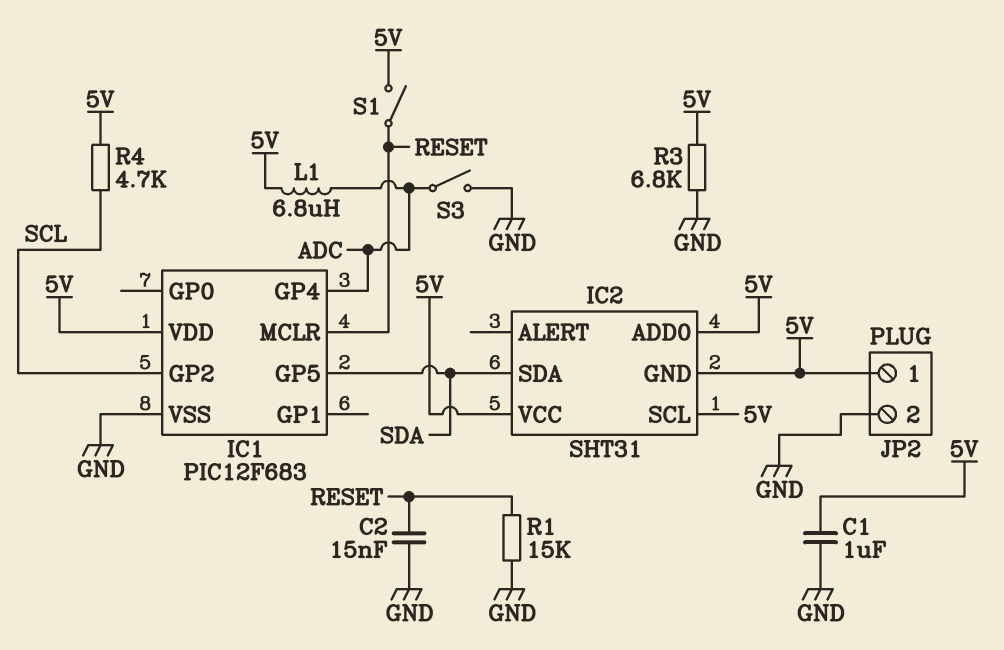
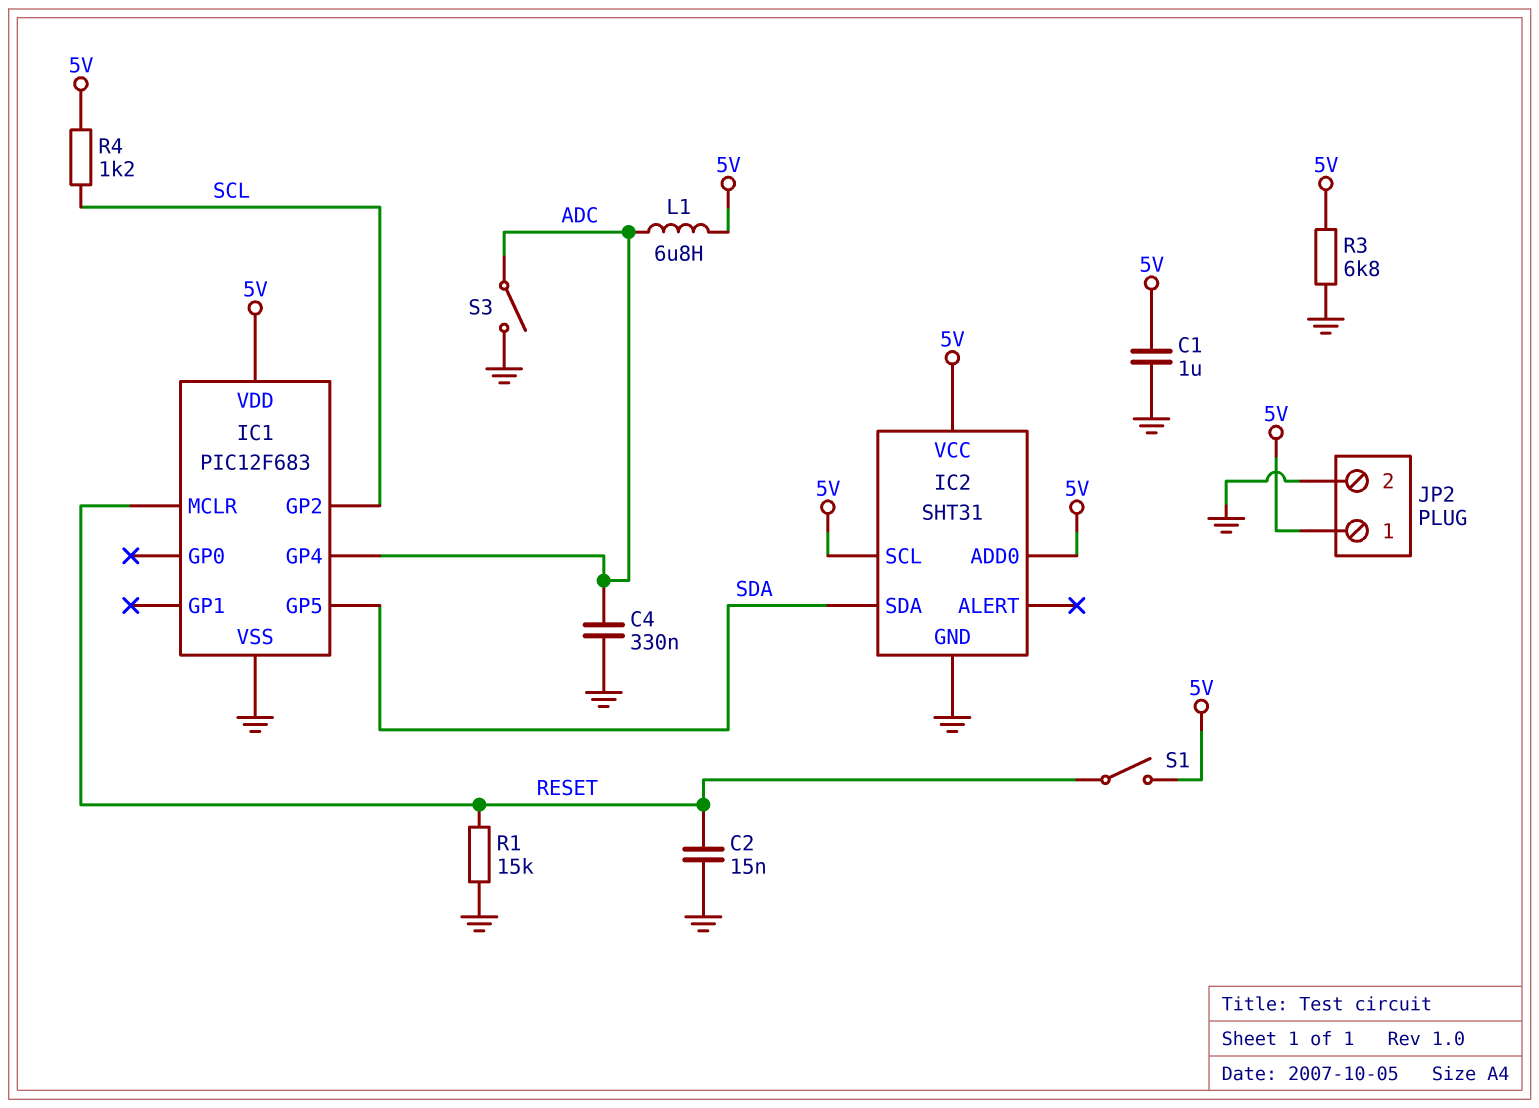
C4: none -> 330nF (ADC, GND)
IC2 pin GND: 5V -> GND
R4: 4.7k (5V, SCL) -> 1.2k (5V, SCL)

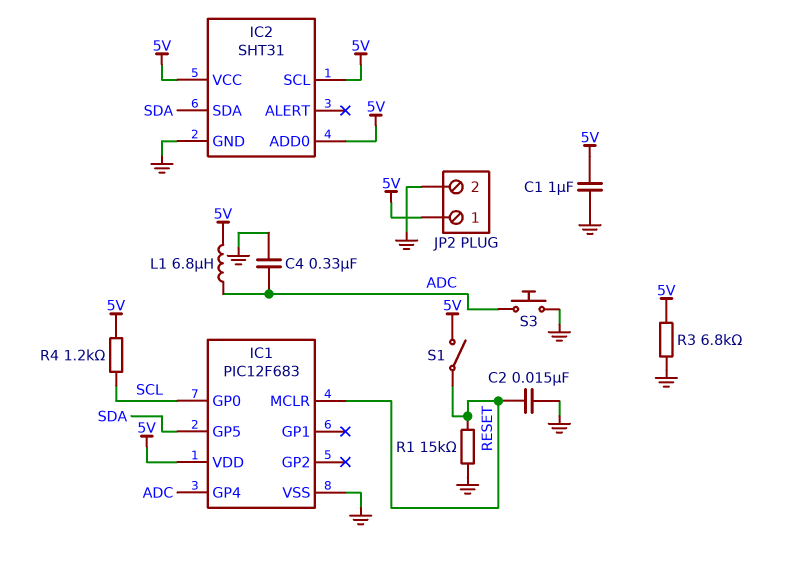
IC1 pin GP0: none -> SCL
IC1 pin GP2: SCL -> none
S3: switch (ADC, GND) -> button (ADC, GND)

